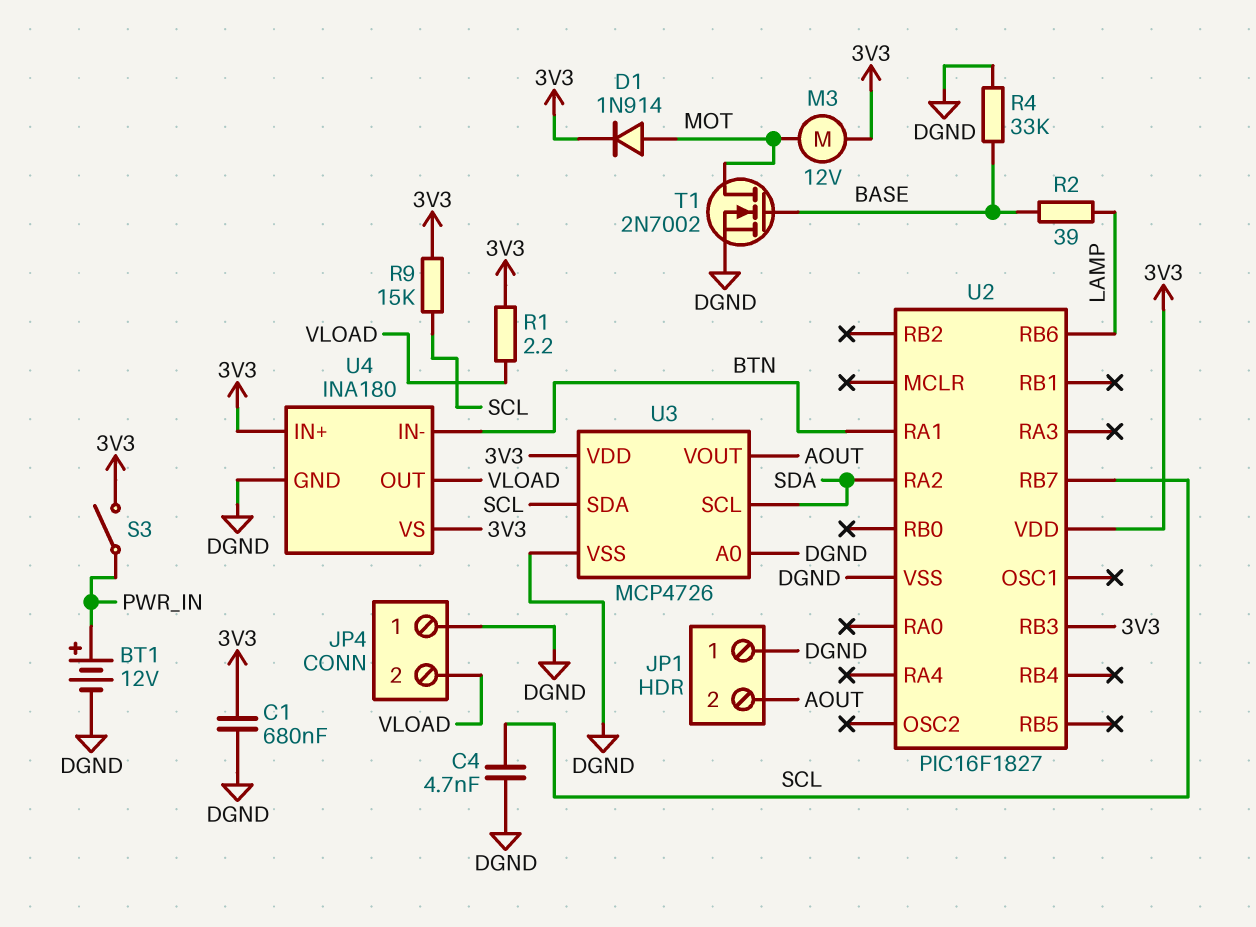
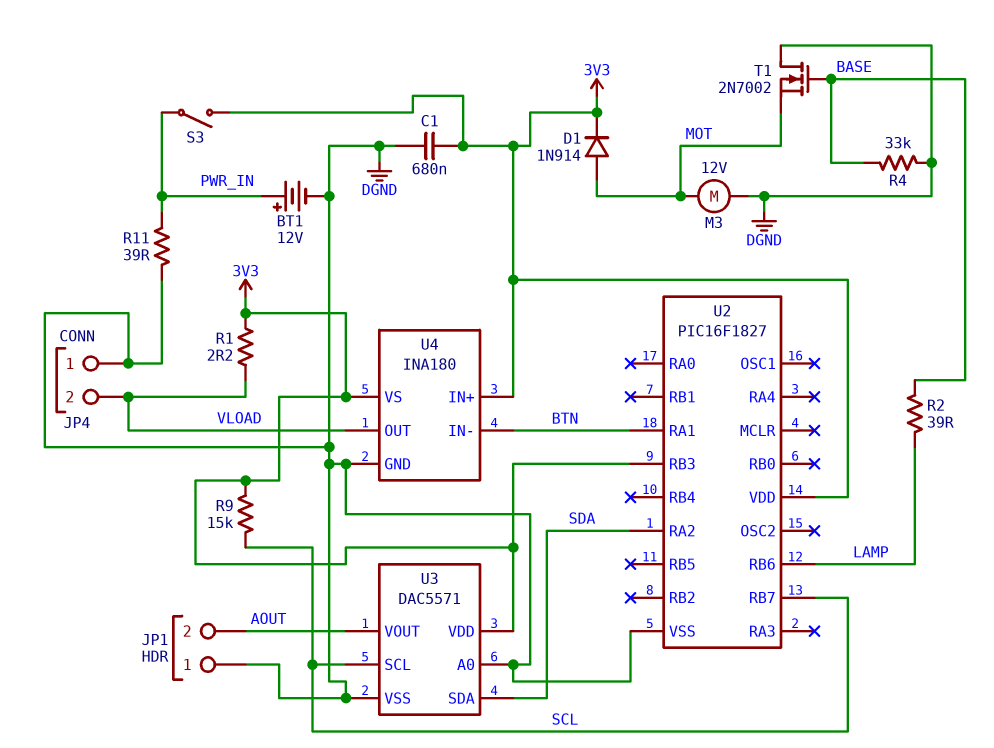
C4: 4.7nF (DGND, SCL) -> none
M3: motor 12V (3V3, MOT) -> motor 12V (DGND, MOT)
R11: none -> 39 (DGND, PWR_IN)
T1: NMOS 2N7002 (G BASE, D MOT, S DGND) -> NMOS 2N7002 (G BASE, D DGND, S MOT)
U3: MCP4726 -> DAC5571
U3 pin SCL: SDA -> SCL
U3 pin SDA: SCL -> SDA

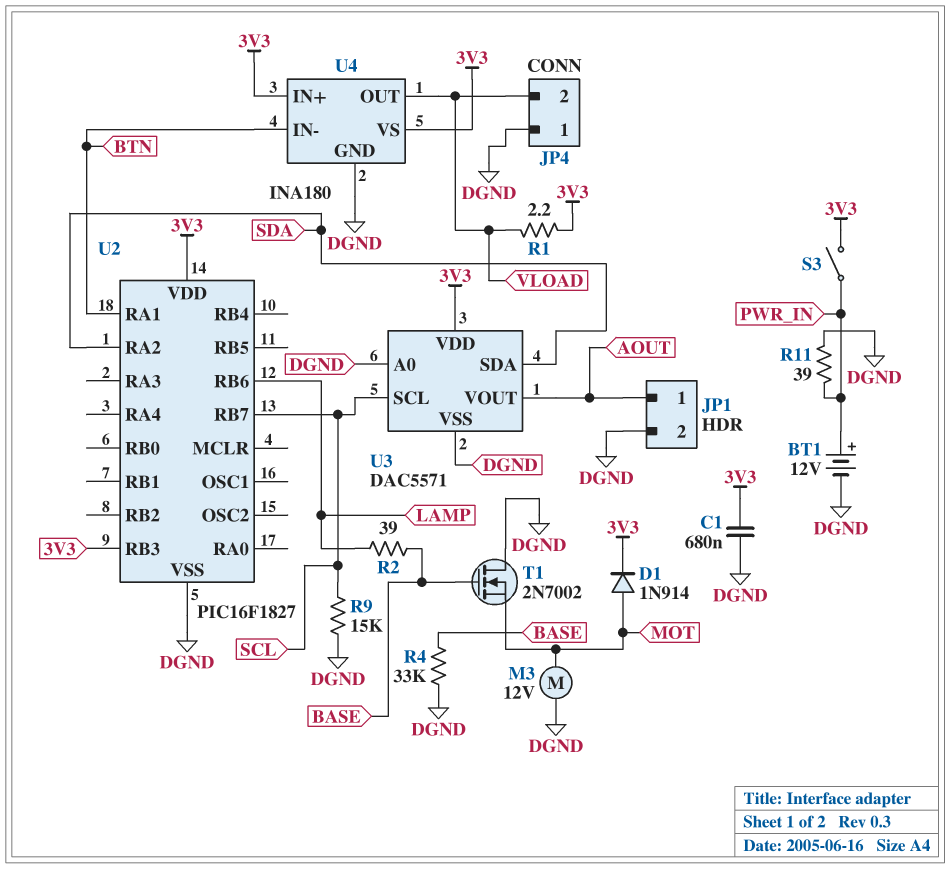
JP1 pin 1: DGND -> AOUT
JP1 pin 2: AOUT -> DGND
R9: 15k (3V3, SCL) -> 15k (DGND, SCL)

